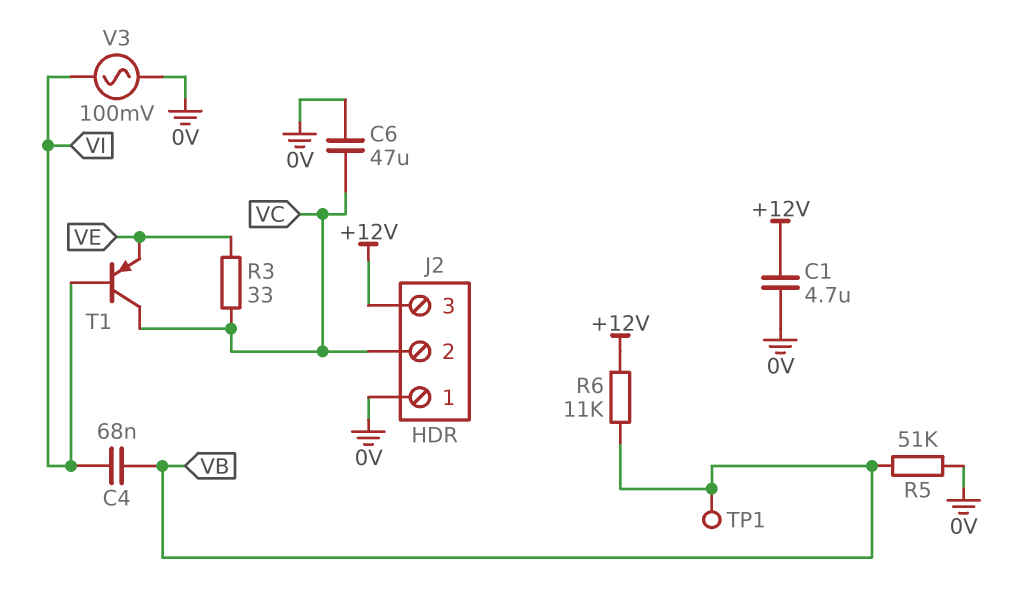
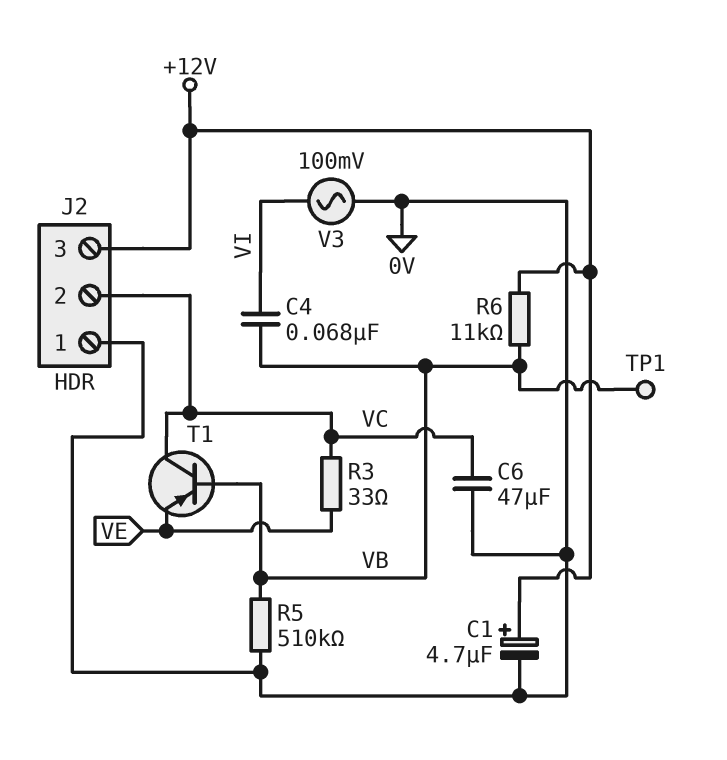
C1: 4.7uF (+12V, 0V) -> 4.7uF (plus +12V, minus 0V)
R5: 51k (0V, VB) -> 510k (0V, VB)
T1: PNP (B VI, C VC, E VE) -> PNP (B VB, C VC, E VE)

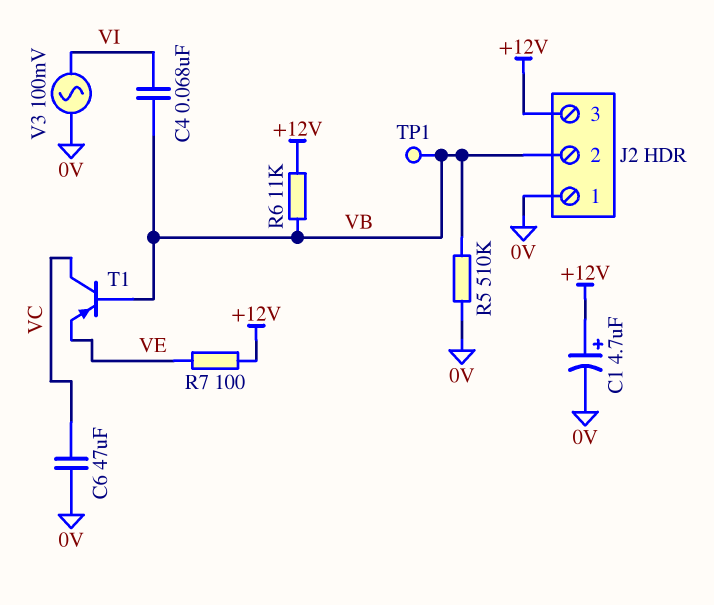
J2 pin 2: VC -> VB
R3: 33 (VC, VE) -> none
R7: none -> 100 (+12V, VE)

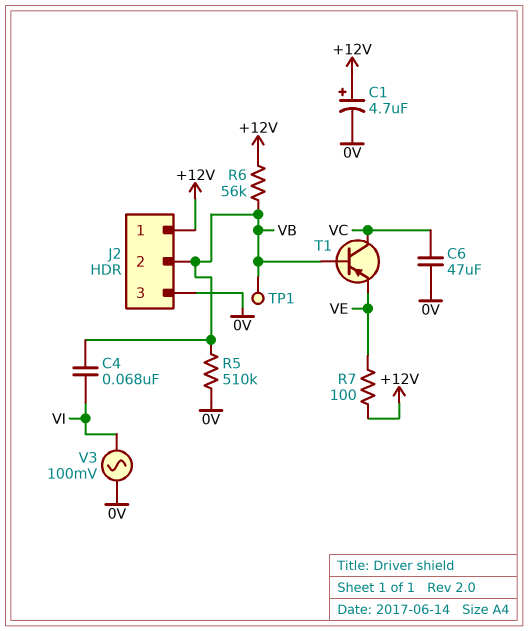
J2 pin 1: 0V -> +12V
J2 pin 3: +12V -> 0V
R6: 11k (+12V, VB) -> 56k (+12V, VB)

